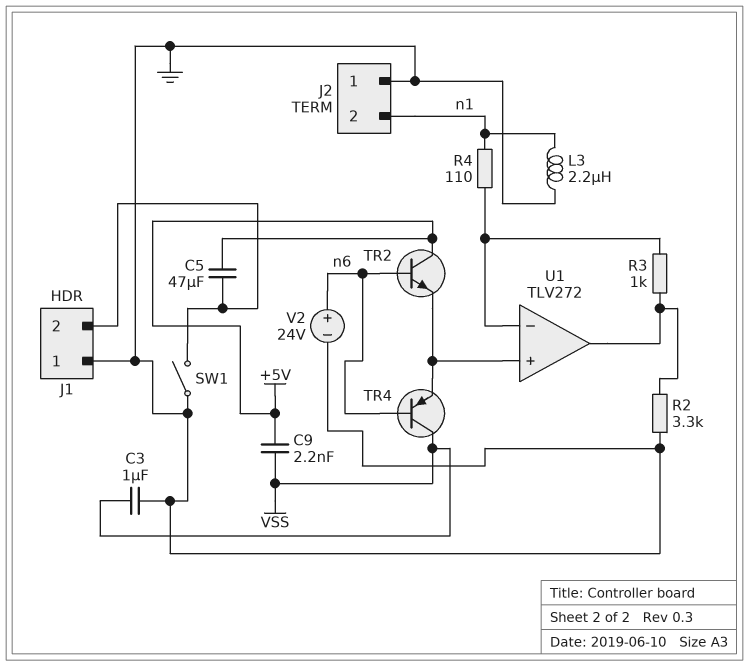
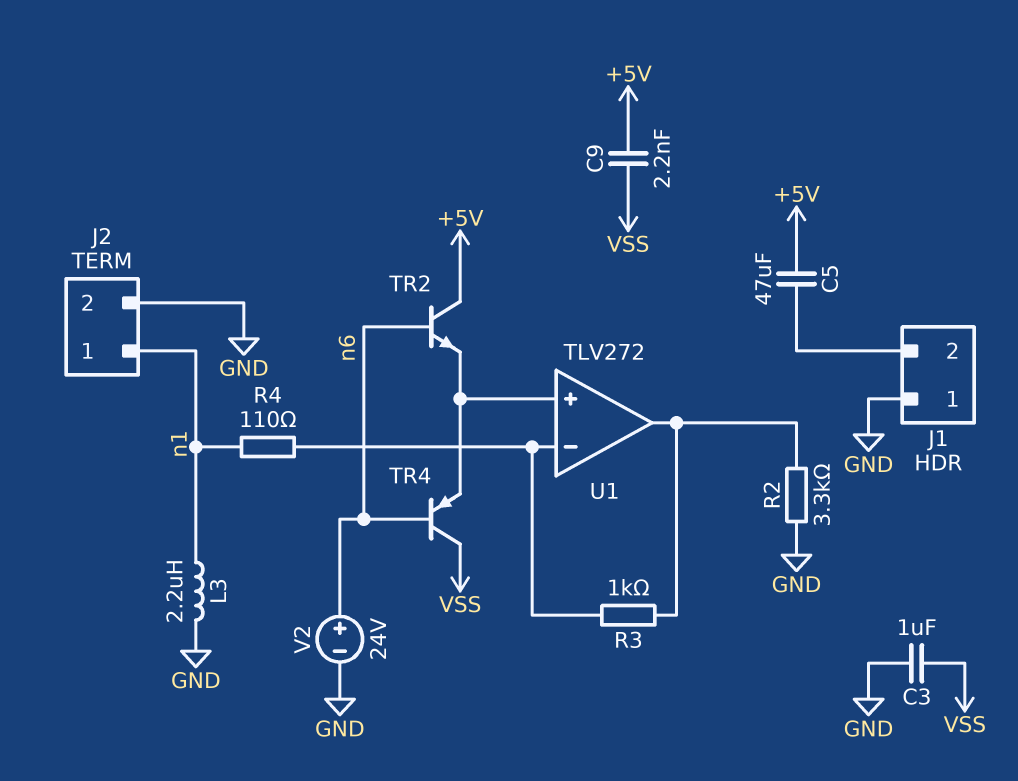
J2 pin 1: GND -> n1
J2 pin 2: n1 -> GND
SW1: switch (GND, J1/2) -> none

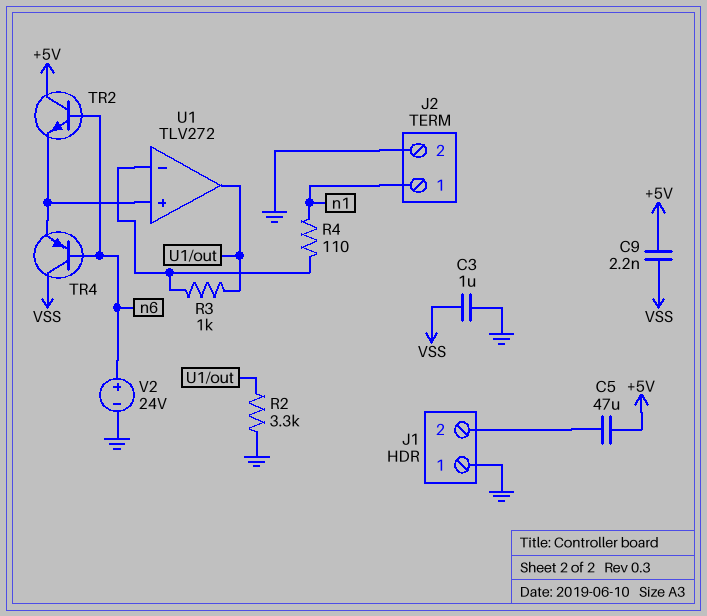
L3: 2.2uH (GND, n1) -> none

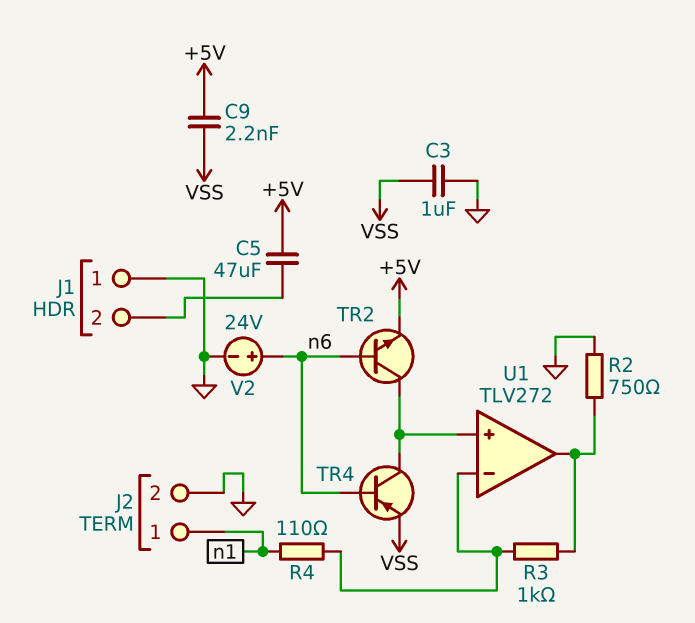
R2: 3.3k (GND, U1/out) -> 750 (GND, U1/out)
TR2: NPN (B n6, C +5V, E U1/in+) -> NPN (B n6, C U1/in+, E +5V)
TR4: PNP (B n6, C VSS, E U1/in+) -> PNP (B n6, C U1/in+, E VSS)

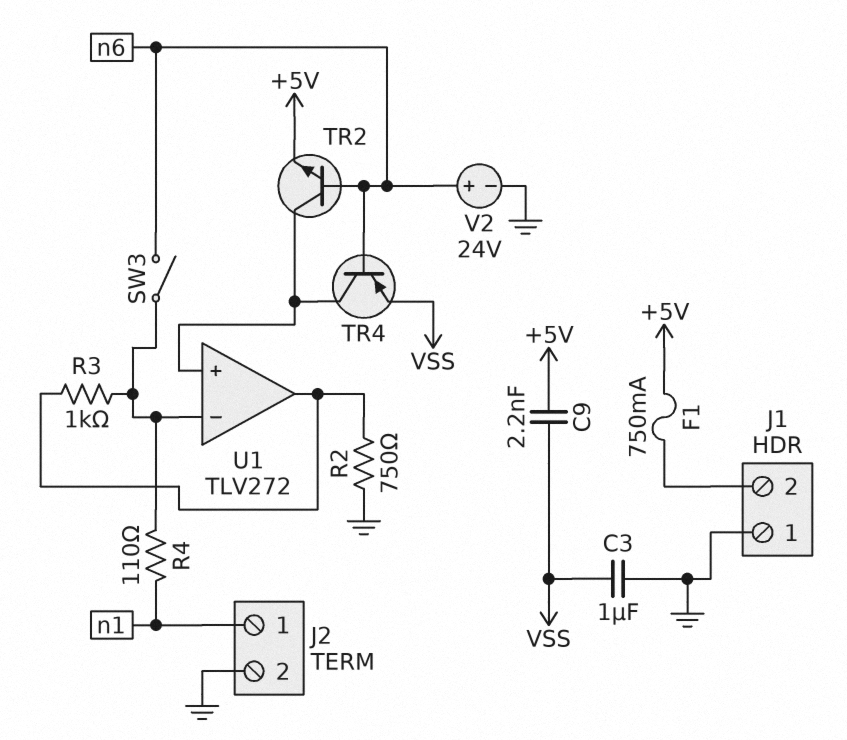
C5: 47uF (+5V, J1/2) -> none
F1: none -> 750mA (+5V, J1/2)
SW3: none -> switch (U1/in-, n6)

